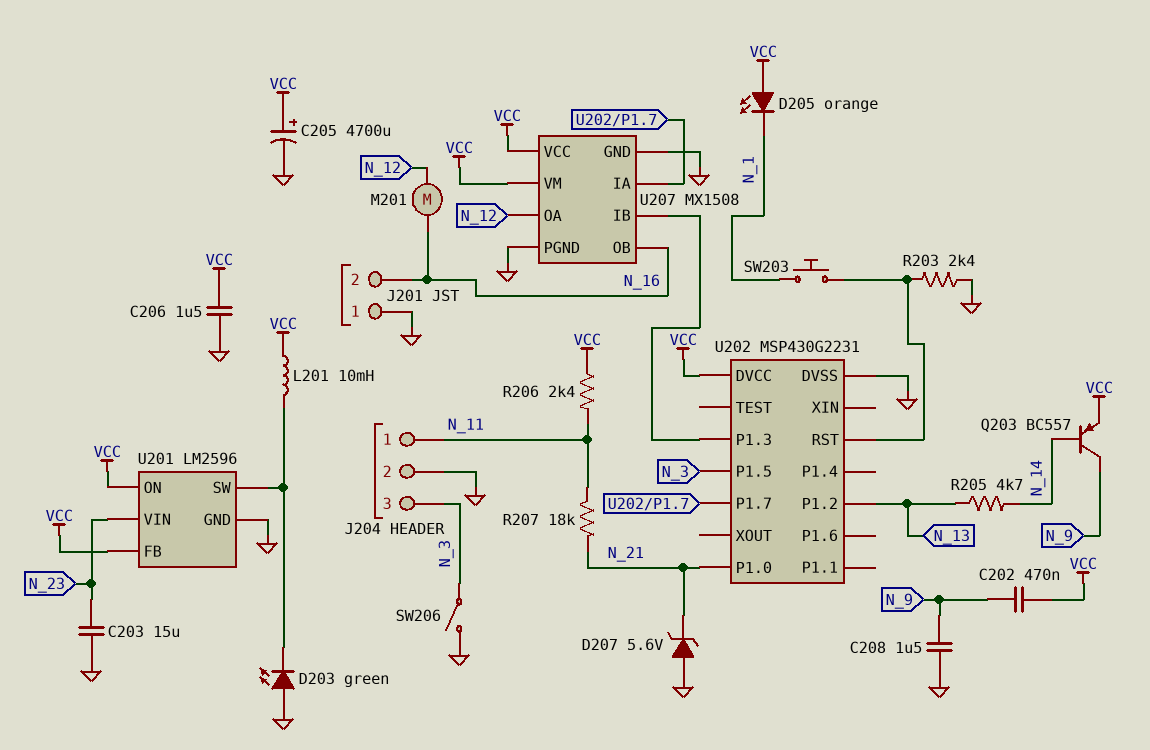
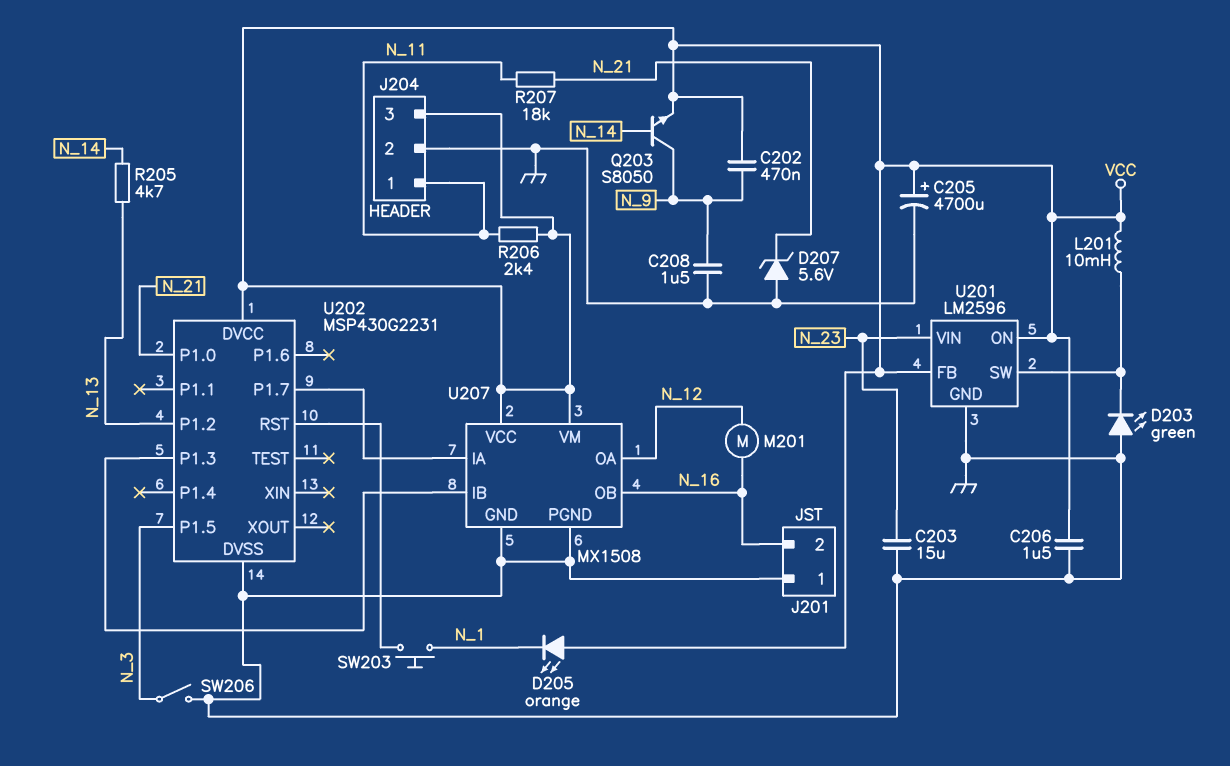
J204 pin 3: N_3 -> VCC
Q203: PNP BC557 (B N_14, C N_9, E VCC) -> NPN S8050 (B N_14, C N_9, E VCC)
R203: 2.4k (GND, U202/RST) -> none

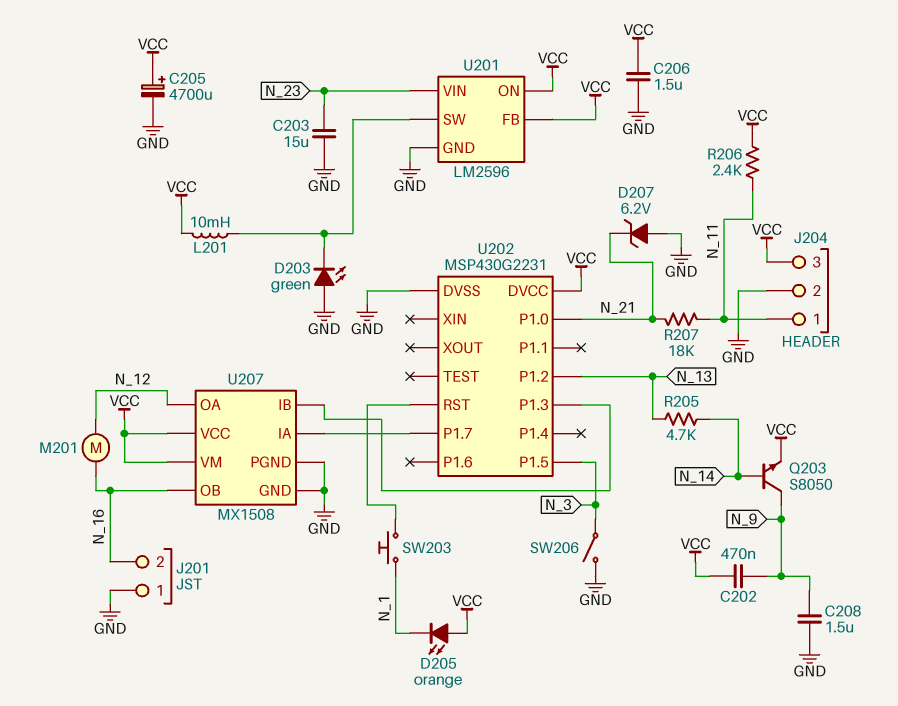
D207: zener 5.6V (A GND, K N_21) -> zener 6.2V (A GND, K N_21)

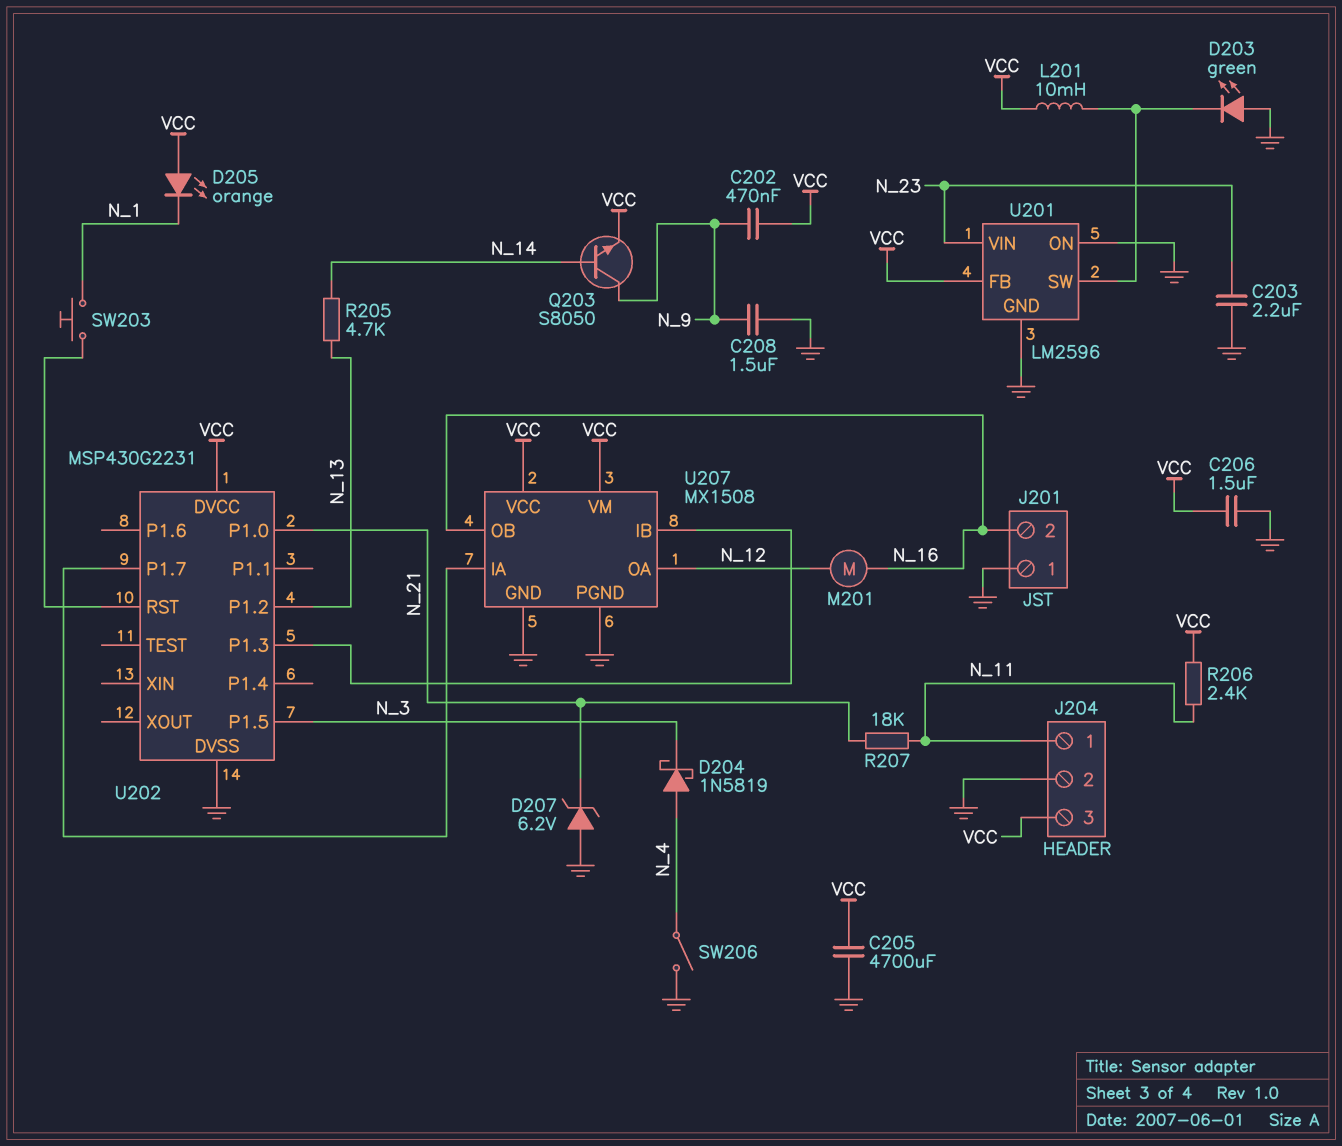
C203: 15uF (GND, N_23) -> 2.2uF (GND, N_23)
C205: 4700uF (plus VCC, minus GND) -> 4700uF (GND, VCC)
D204: none -> schottky 1N5819 (A N_4, K N_3)
SW206: switch (GND, N_3) -> switch (GND, N_4)
U201 pin ON: VCC -> GND

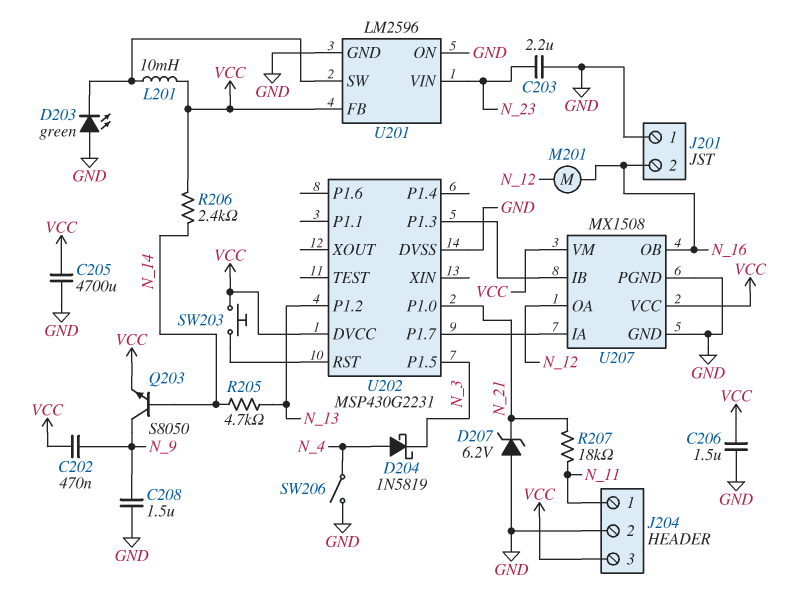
D205: LED orange (A VCC, K N_1) -> none
R206: 2.4k (N_11, VCC) -> 2.4k (N_14, VCC)
SW203: button (N_1, U202/RST) -> button (U202/RST, VCC)

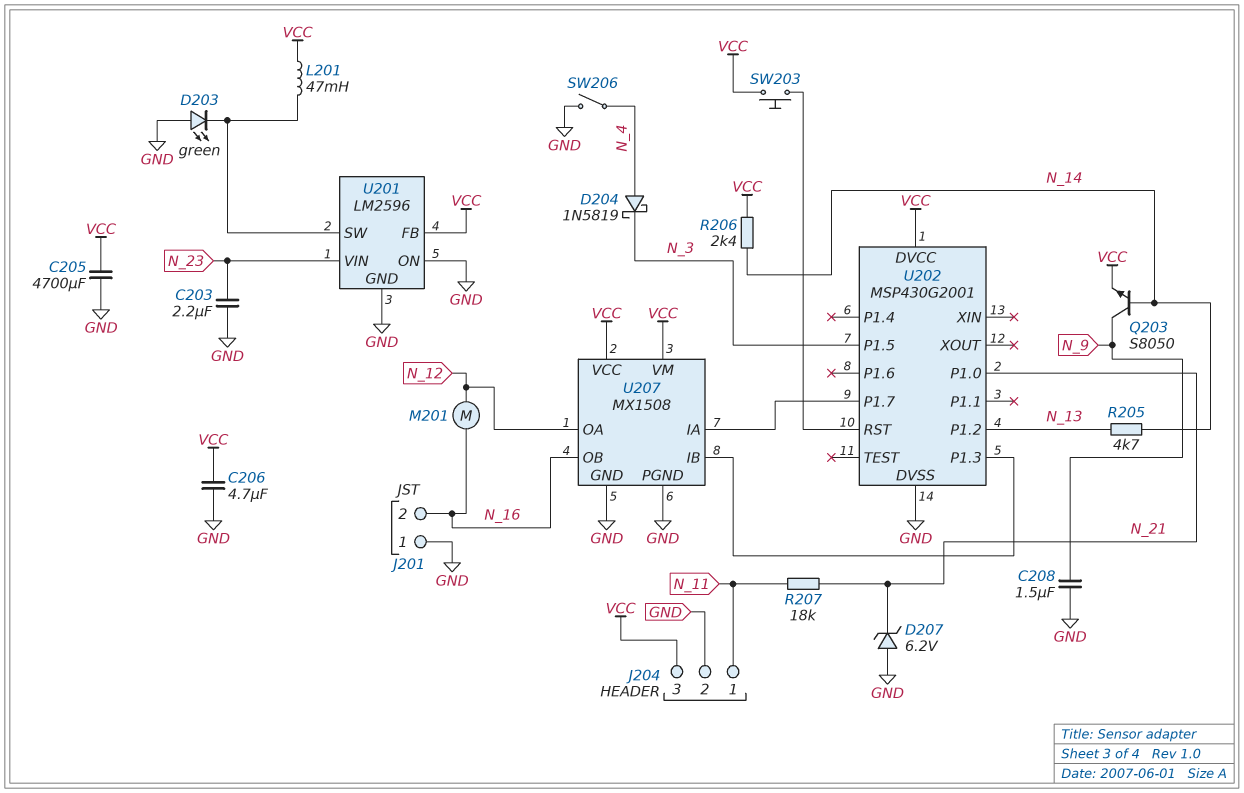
C202: 470nF (N_9, VCC) -> none
C206: 1.5uF (GND, VCC) -> 4.7uF (GND, VCC)
L201: 10mH (U201/SW, VCC) -> 47mH (U201/SW, VCC)
U202: MSP430G2231 -> MSP430G2001

